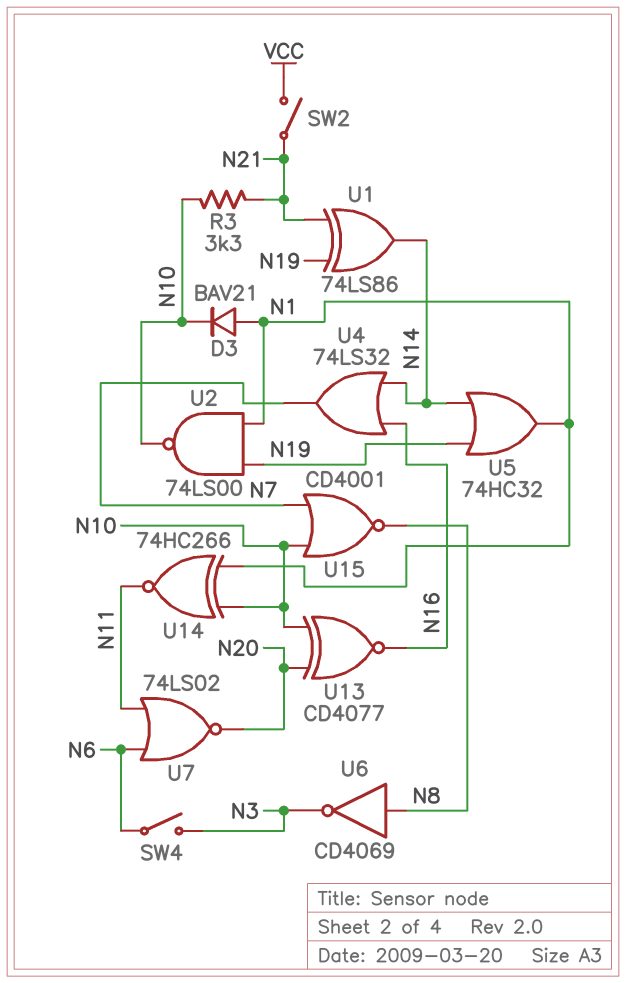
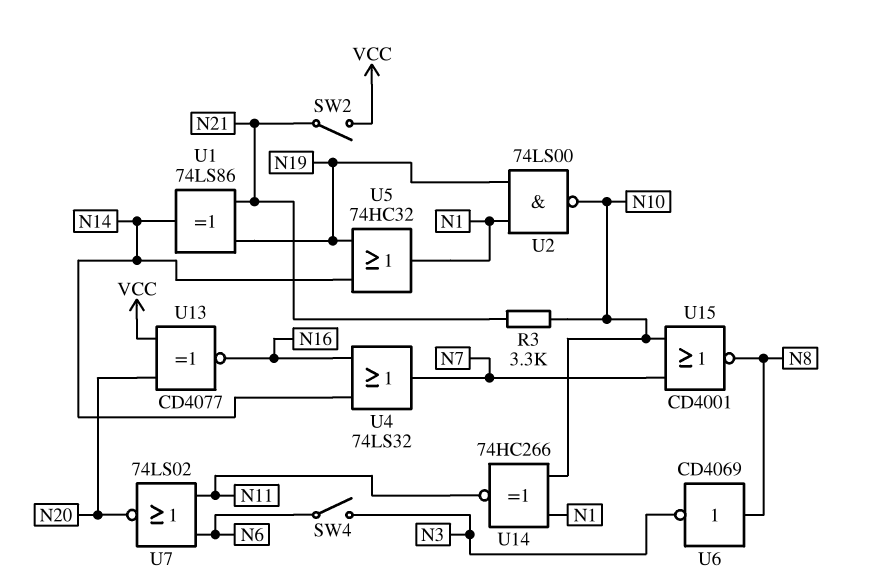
D3: diode BAV21 (A N1, K N10) -> none
U13: XNOR CD4077 (in N10, in N20, out N16) -> XNOR CD4077 (in N20, in VCC, out N16)

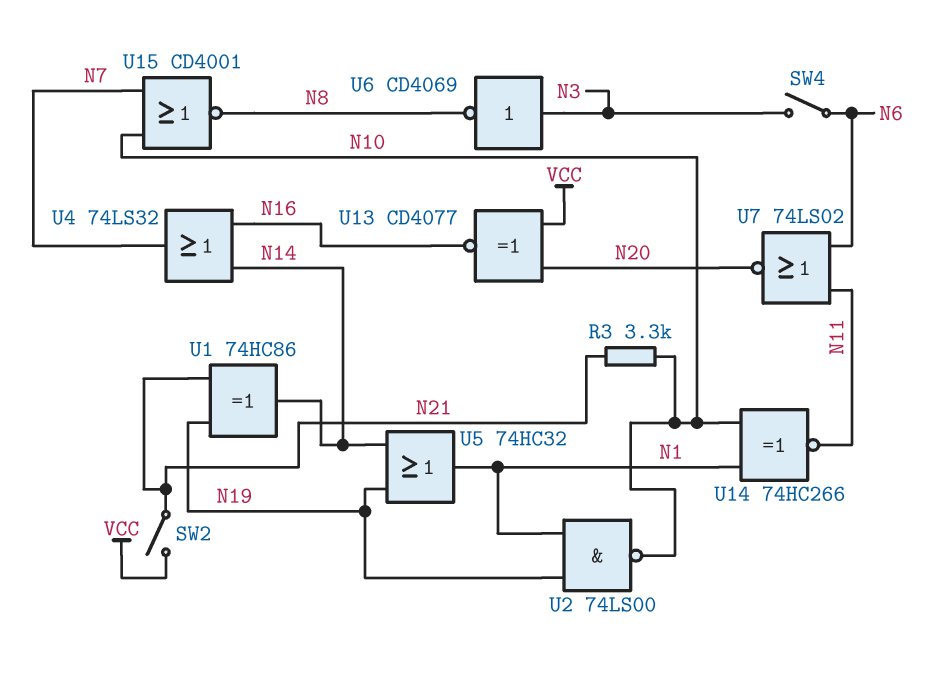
U1: XOR 74LS86 (in N19, in N21, out N14) -> XOR 74HC86 (in N19, in N21, out N14)
U6: NOT CD4069 (in N8, out N3) -> NOT CD4069 (in N3, out N8)

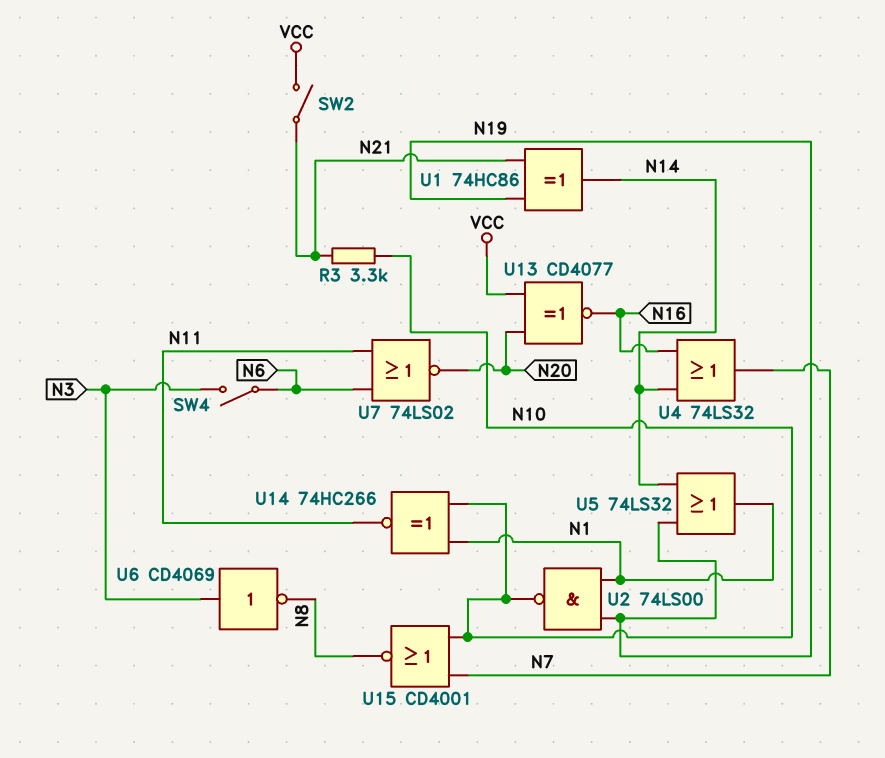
U5: OR 74HC32 (in N14, in N19, out N1) -> OR 74LS32 (in N14, in N19, out N1)

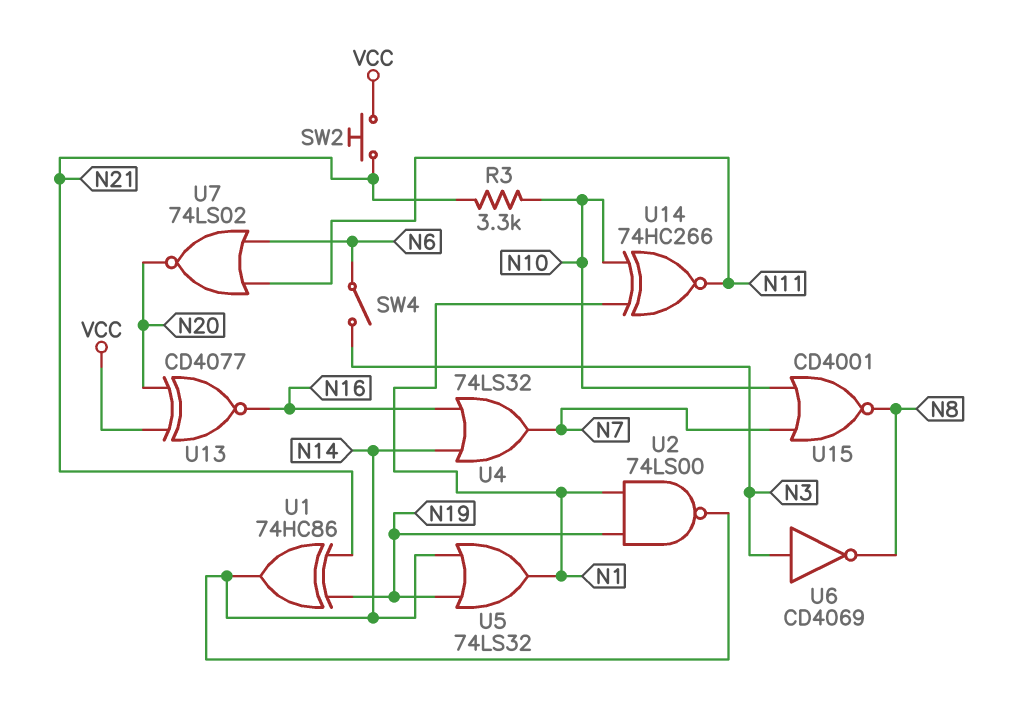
SW2: switch (N21, VCC) -> button (N21, VCC)
U2: NAND 74LS00 (in N1, in N19, out N10) -> NAND 74LS00 (in N1, in N19, out N14)

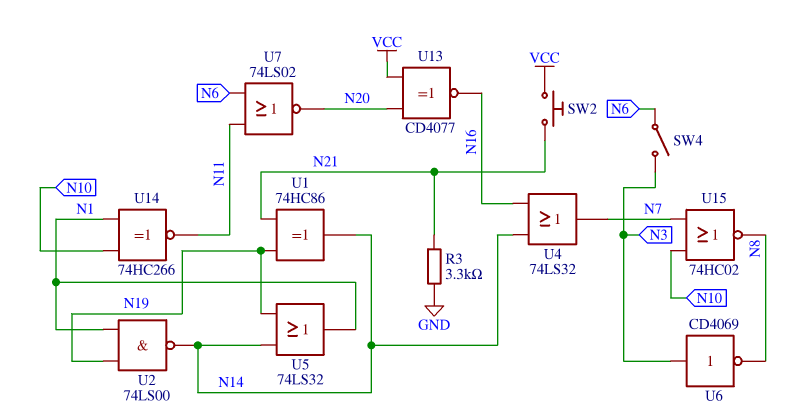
R3: 3.3k (N10, N21) -> 3.3k (GND, N21)
U15: NOR CD4001 (in N7, in N10, out N8) -> NOR 74HC02 (in N7, in N10, out N8)

